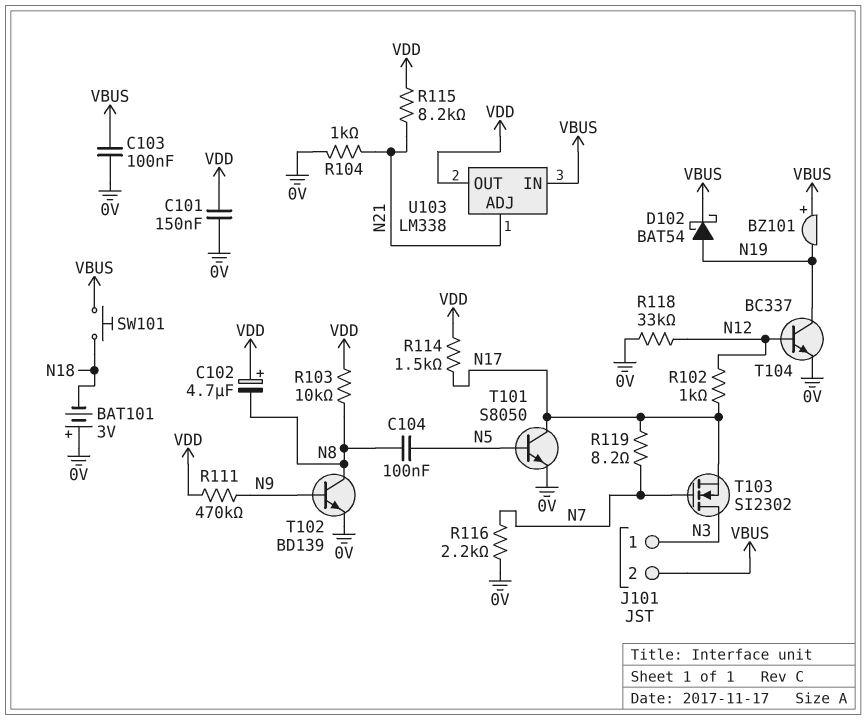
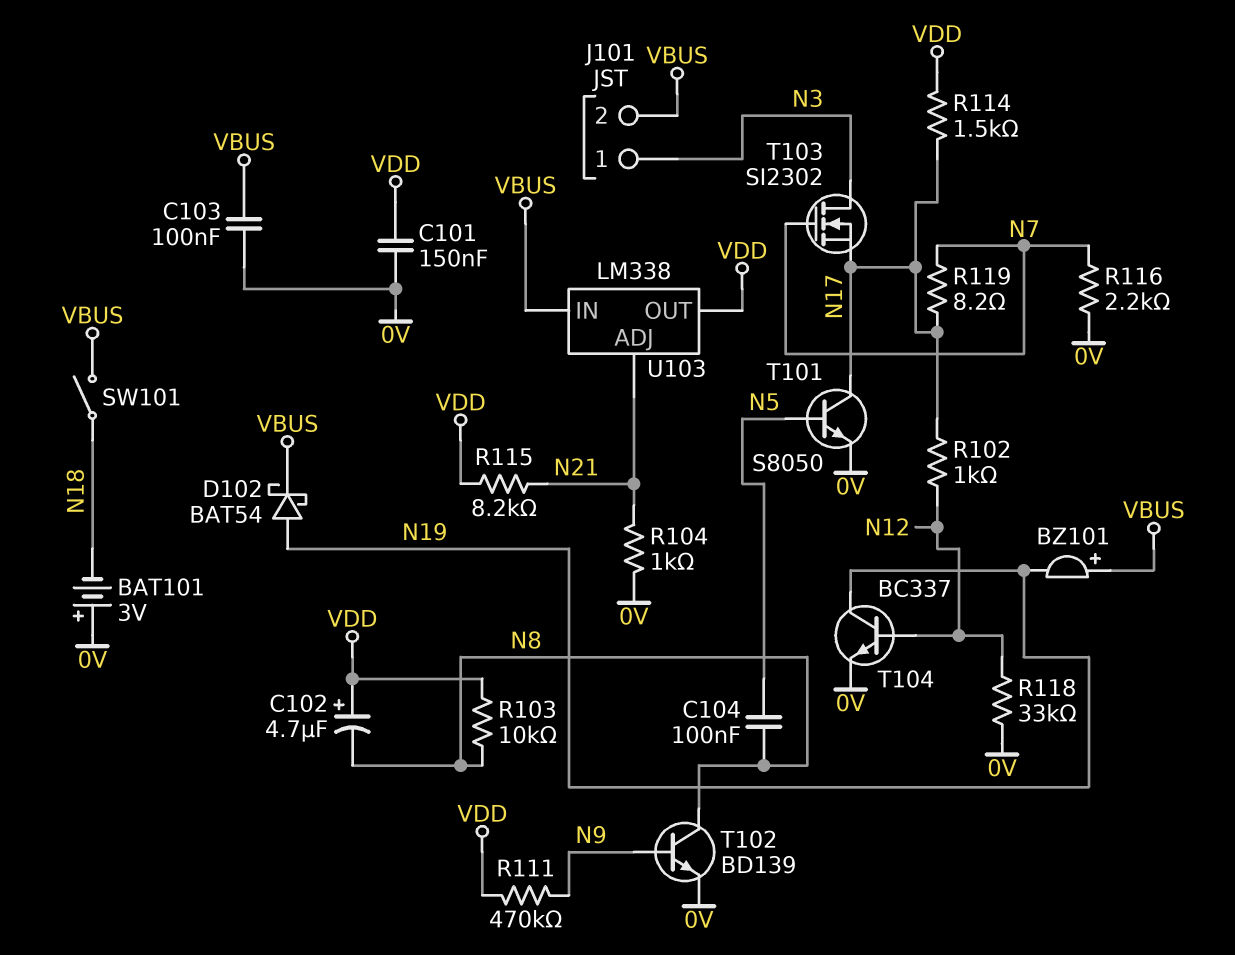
SW101: button (N18, VBUS) -> switch (N18, VBUS)

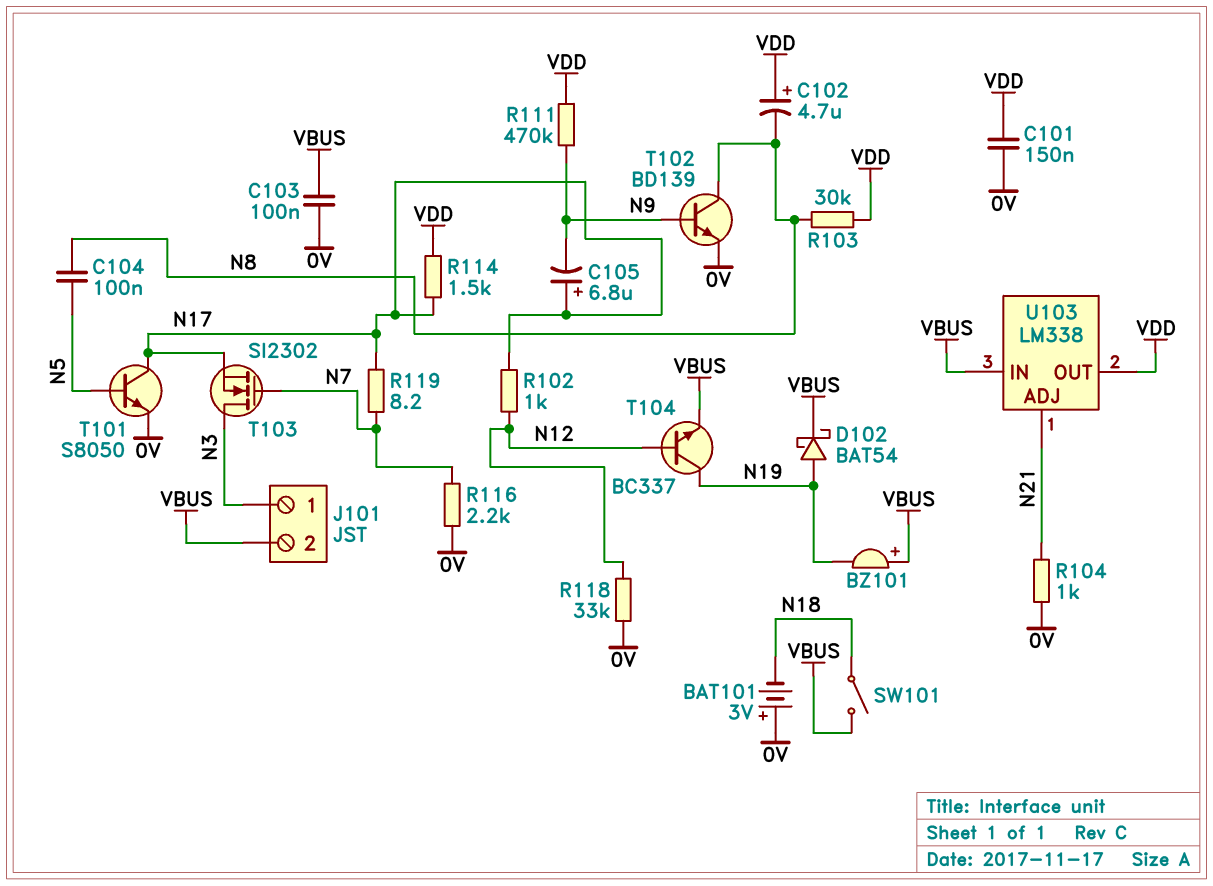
C105: none -> 6.8uF (plus N17, minus N9)
R103: 10k (N8, VDD) -> 30k (N8, VDD)
R115: 8.2k (N21, VDD) -> none
T104: NPN BC337 (B N12, C N19, E 0V) -> NPN BC337 (B N12, C N19, E VBUS)

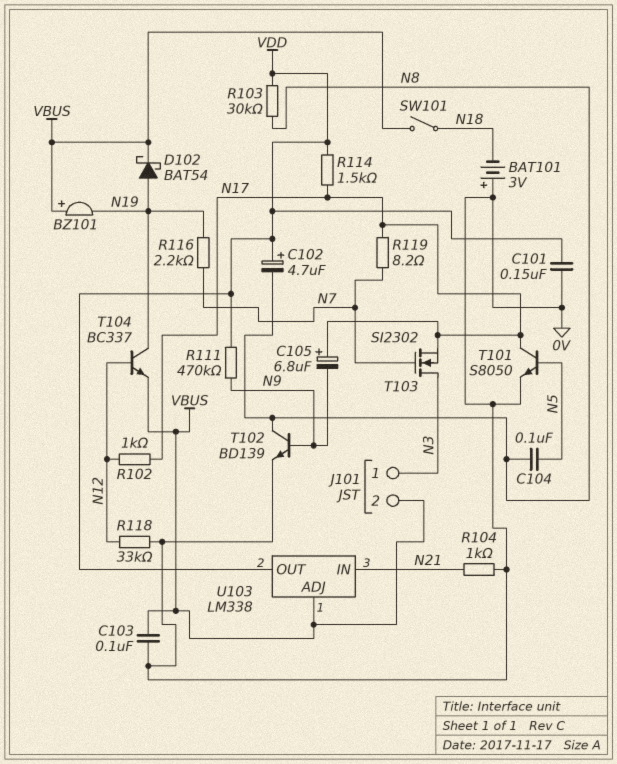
R116: 2.2k (0V, N7) -> 2.2k (N7, N19)
U103 pin ADJ: N21 -> VBUS
U103 pin IN: VBUS -> N21

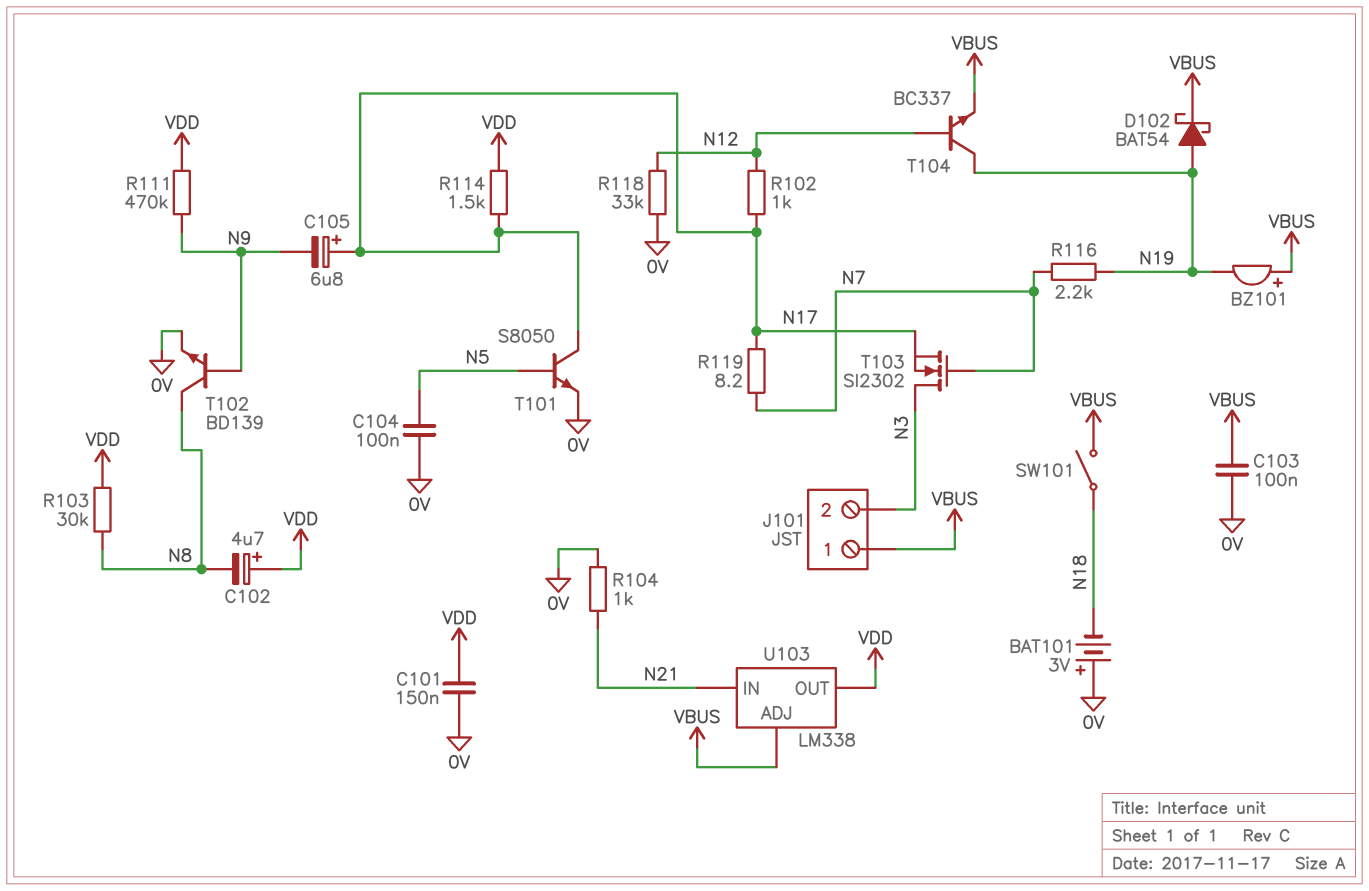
C104: 100nF (N5, N8) -> 100nF (0V, N5)
J101 pin 1: N3 -> VBUS
J101 pin 2: VBUS -> N3

